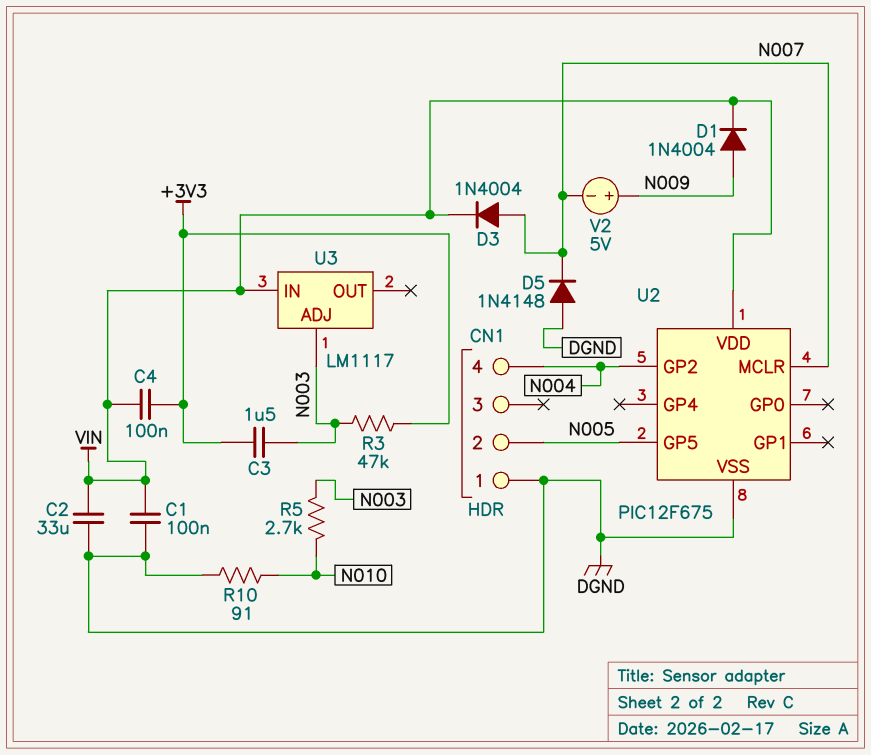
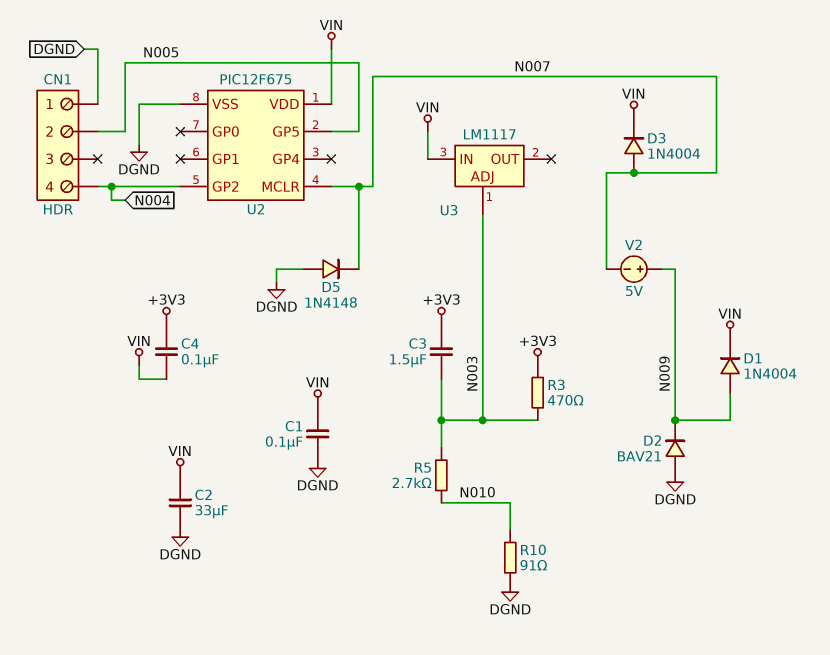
D2: none -> diode BAV21 (A DGND, K N009)
R3: 47k (+3V3, N003) -> 470 (+3V3, N003)

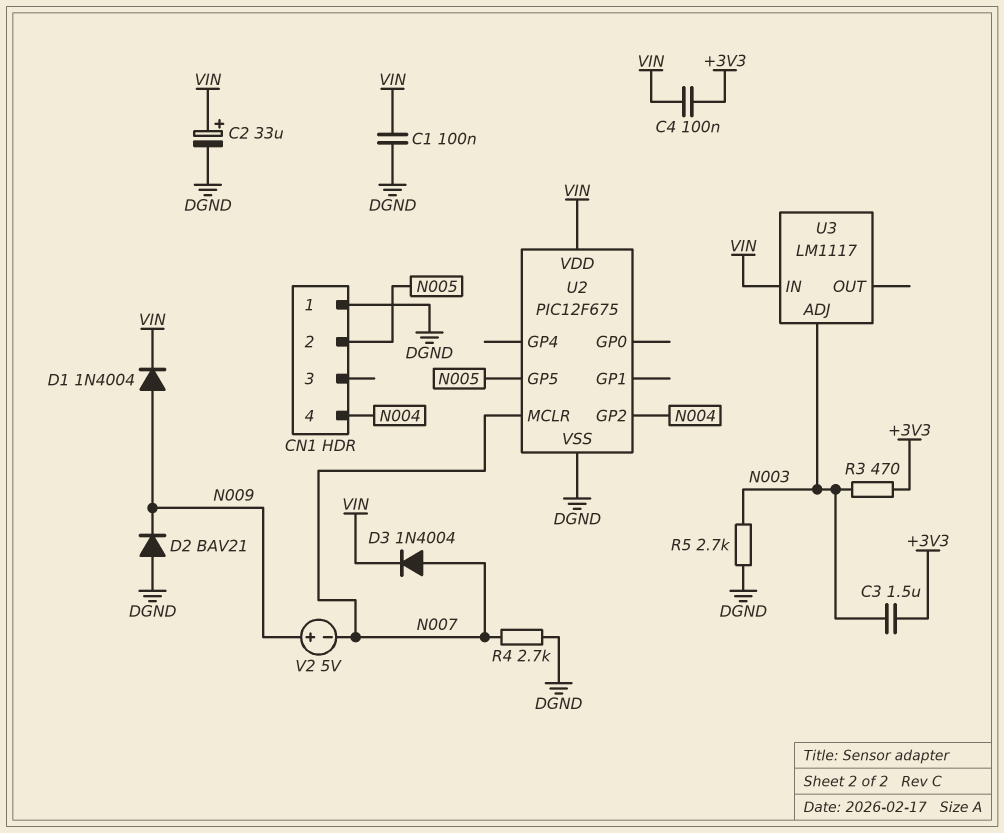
C2: 33uF (DGND, VIN) -> 33uF (plus VIN, minus DGND)
D5: diode 1N4148 (A DGND, K N007) -> none
R4: none -> 2.7k (DGND, N007)
R5: 2.7k (N003, N010) -> 2.7k (DGND, N003)
R10: 91 (DGND, N010) -> none

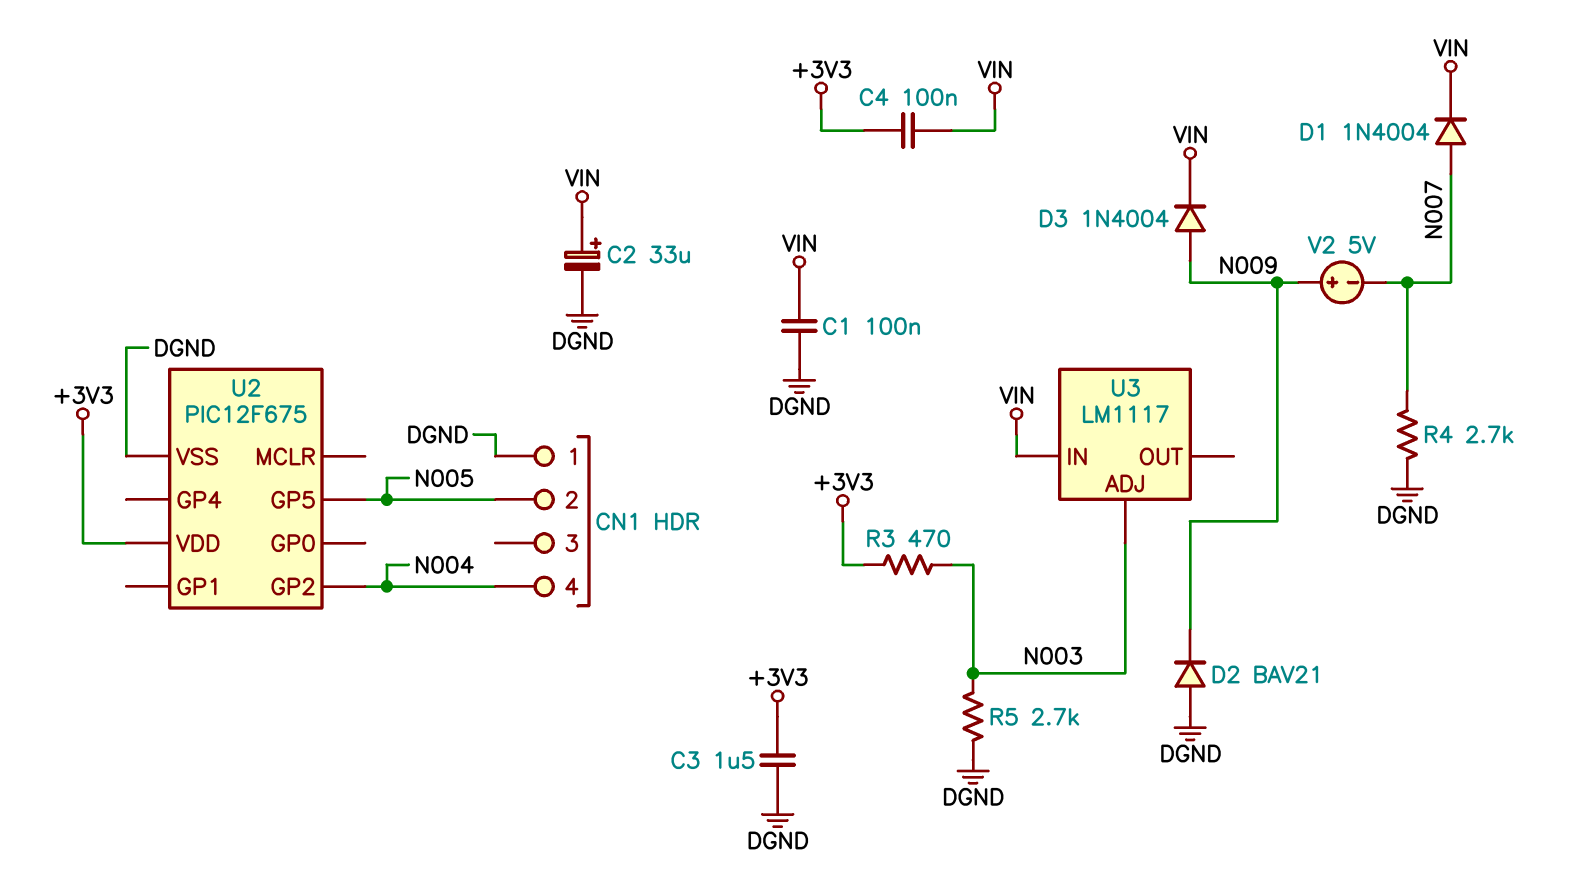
C3: 1.5uF (+3V3, N003) -> 1.5uF (+3V3, DGND)
D1: diode 1N4004 (A N009, K VIN) -> diode 1N4004 (A N007, K VIN)
D3: diode 1N4004 (A N007, K VIN) -> diode 1N4004 (A N009, K VIN)
U2 pin MCLR: N007 -> none
U2 pin VDD: VIN -> +3V3

